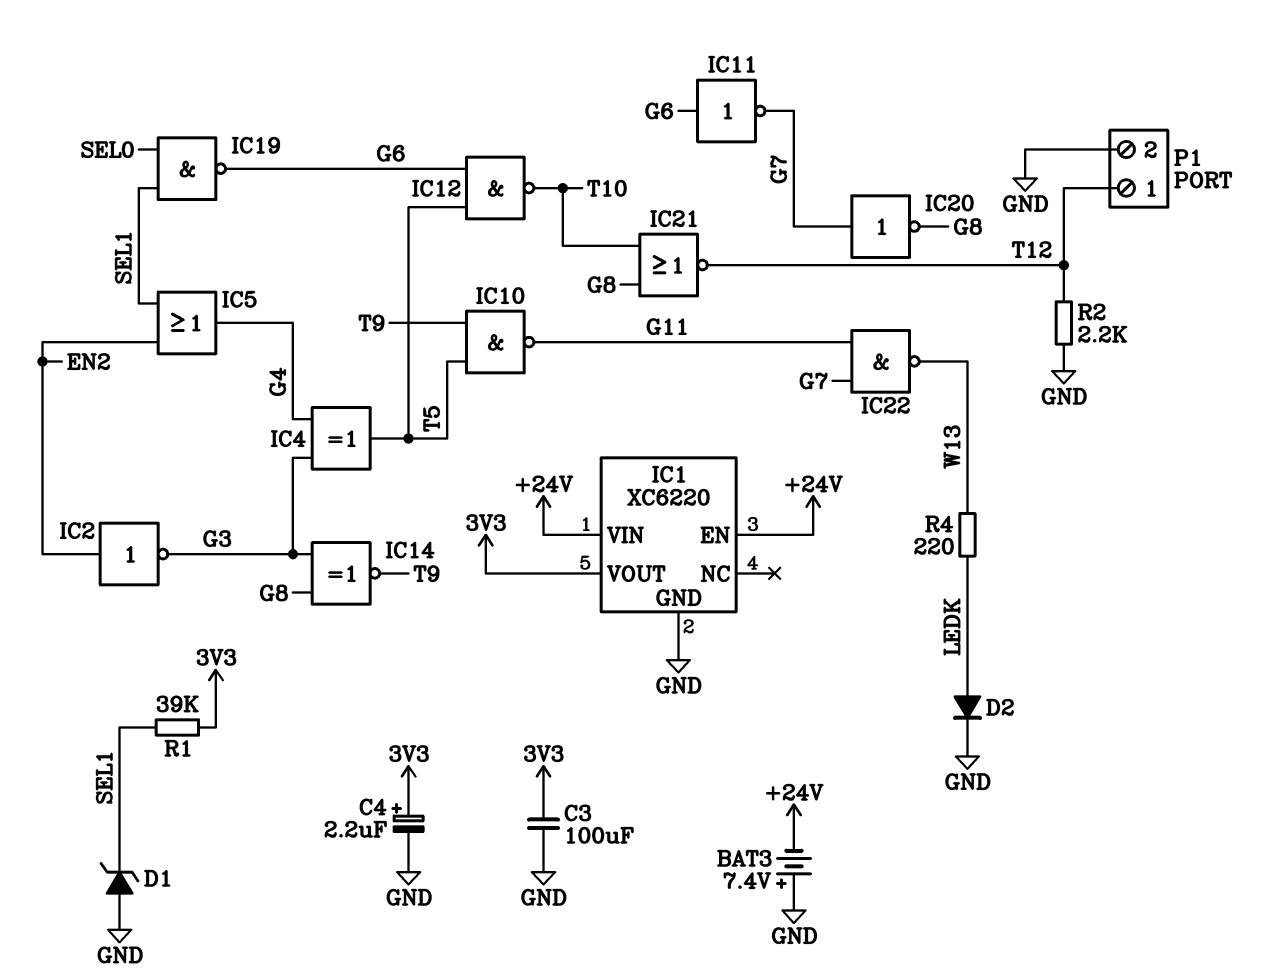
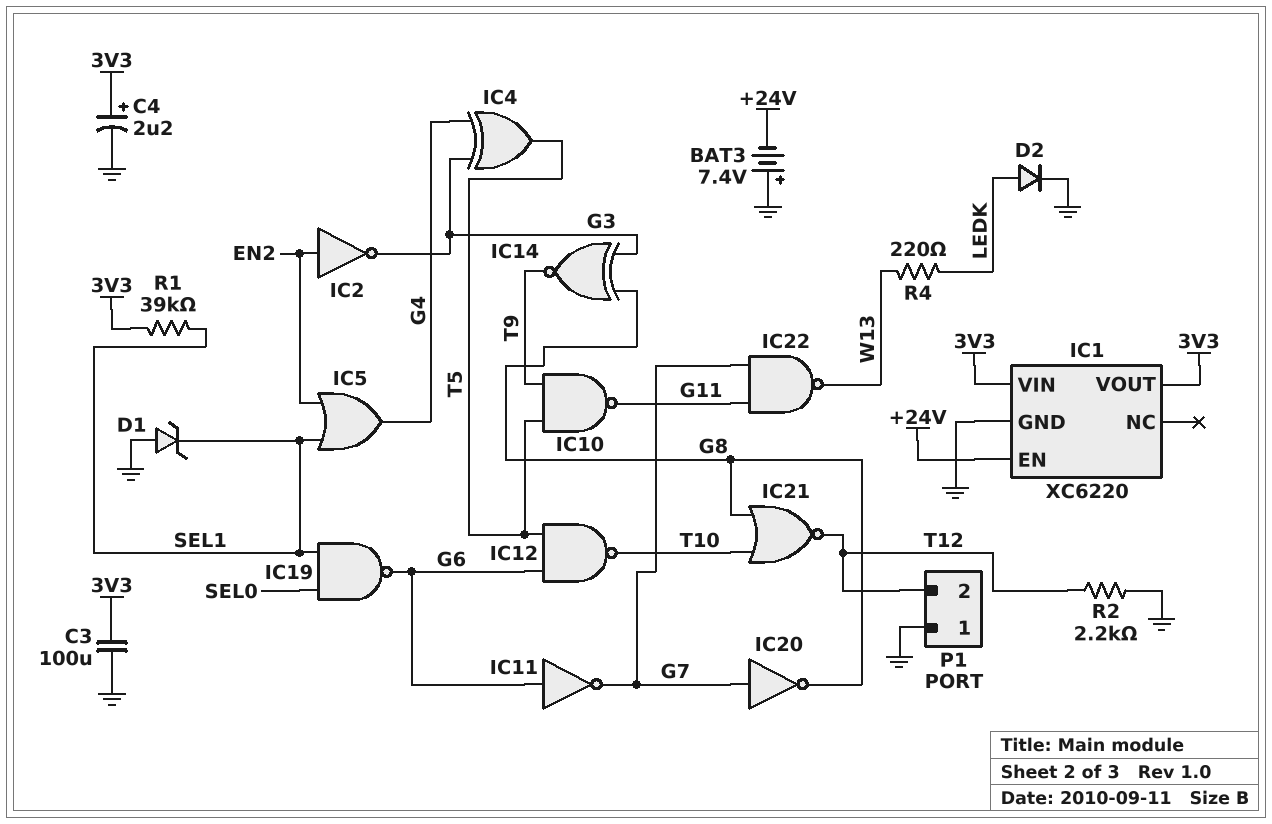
IC1 pin VIN: +24V -> 3V3
P1 pin 1: T12 -> GND
P1 pin 2: GND -> T12

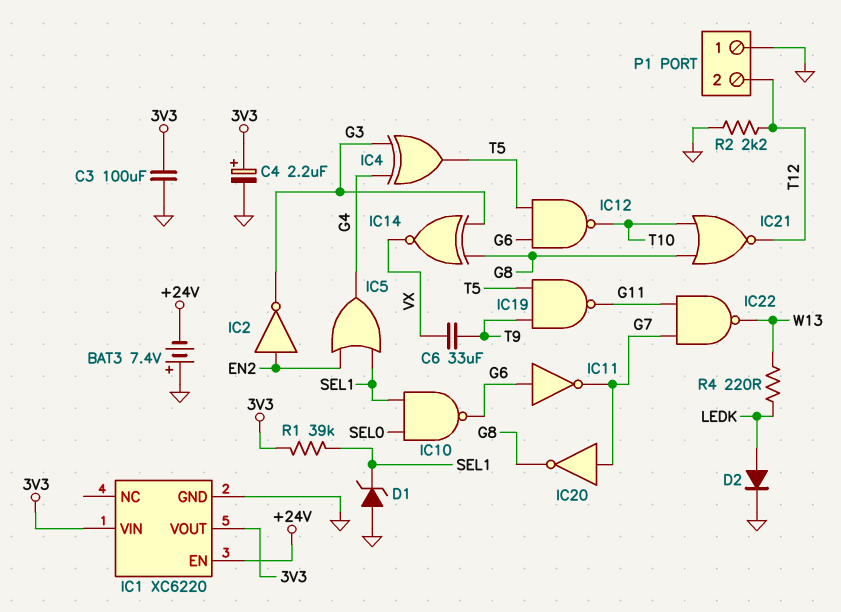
C6: none -> 33uF (T9, VX)
IC10: NAND (in T5, in T9, out G11) -> NAND (in SEL0, in SEL1, out G6)
IC14: XNOR (in G3, in G8, out T9) -> XNOR (in G3, in G8, out VX)
IC19: NAND (in SEL0, in SEL1, out G6) -> NAND (in T5, in T9, out G11)

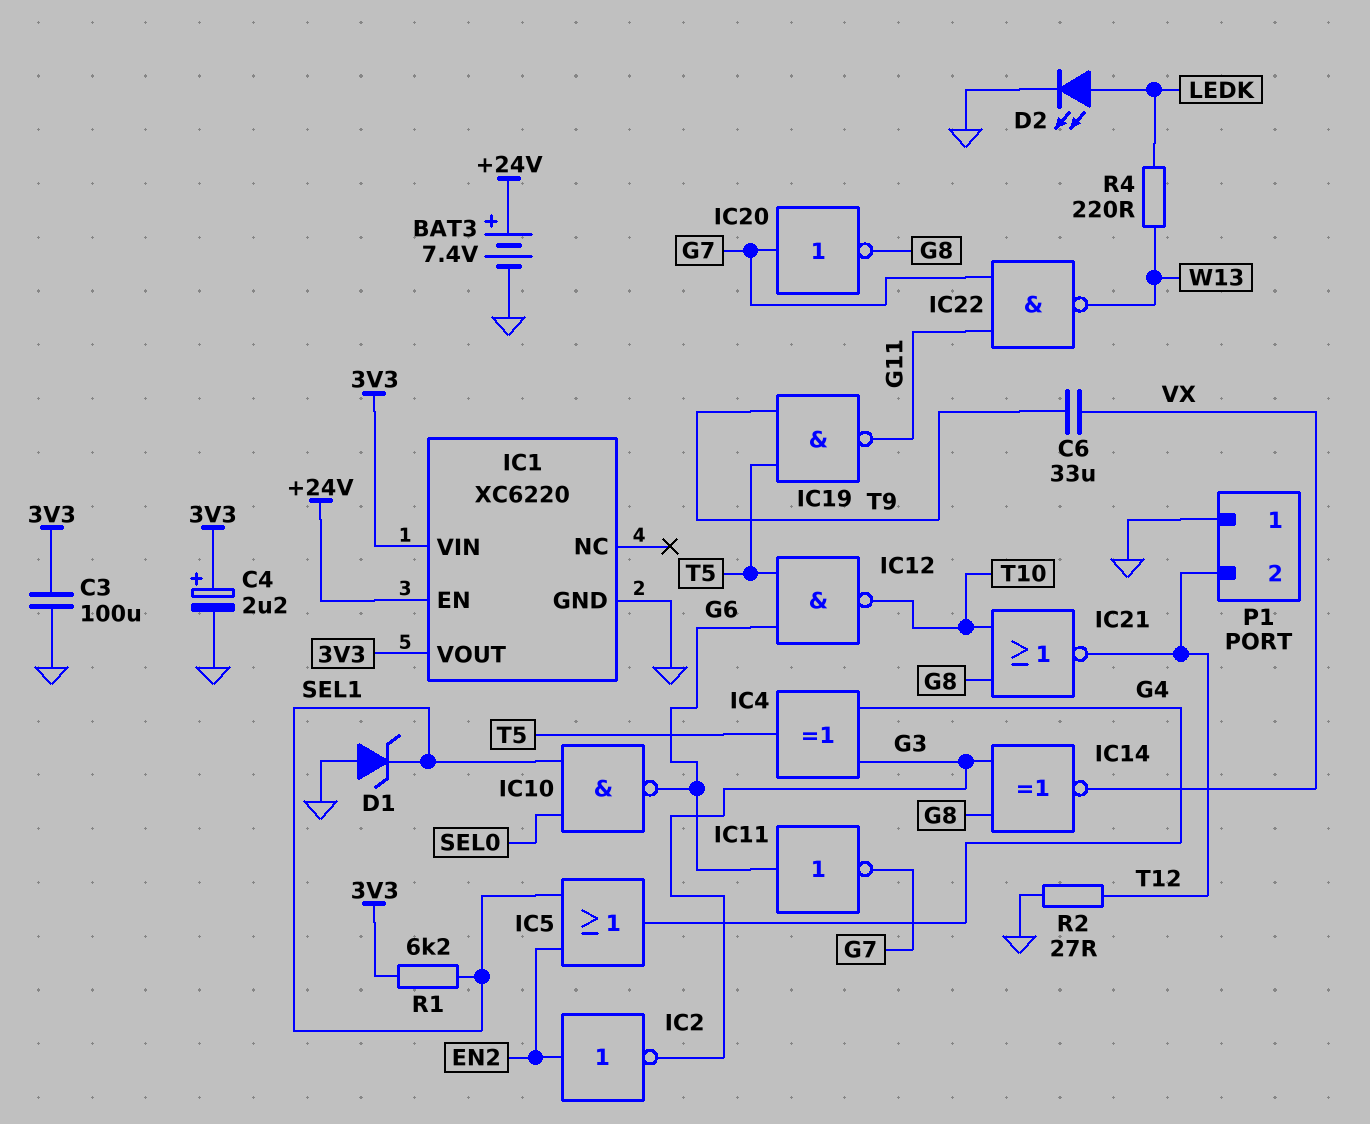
BAT3: 7.4V (plus GND, minus +24V) -> 7.4V (plus +24V, minus GND)
D2: diode (A LEDK, K GND) -> LED (A LEDK, K GND)
R1: 39k (3V3, SEL1) -> 6.2k (3V3, SEL1)
R2: 2.2k (GND, T12) -> 27 (GND, T12)

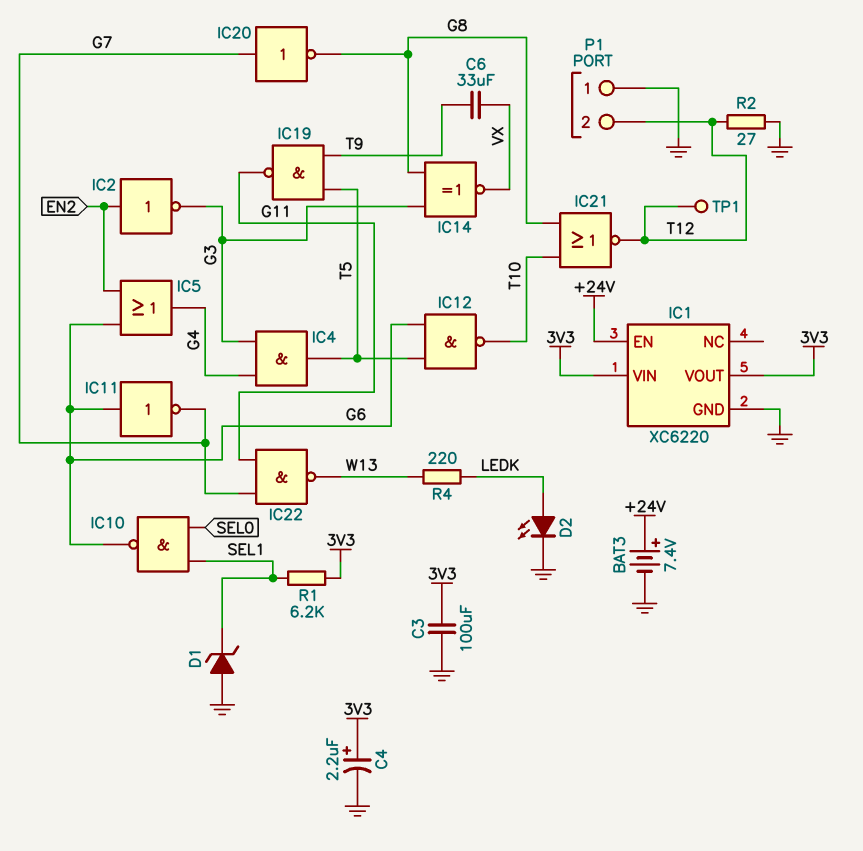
IC4: XOR (in G3, in G4, out T5) -> AND (in G3, in G4, out T5)
IC5: OR (in EN2, in SEL1, out G4) -> OR (in EN2, in G6, out G4)
TP1: none -> test point (T12)

